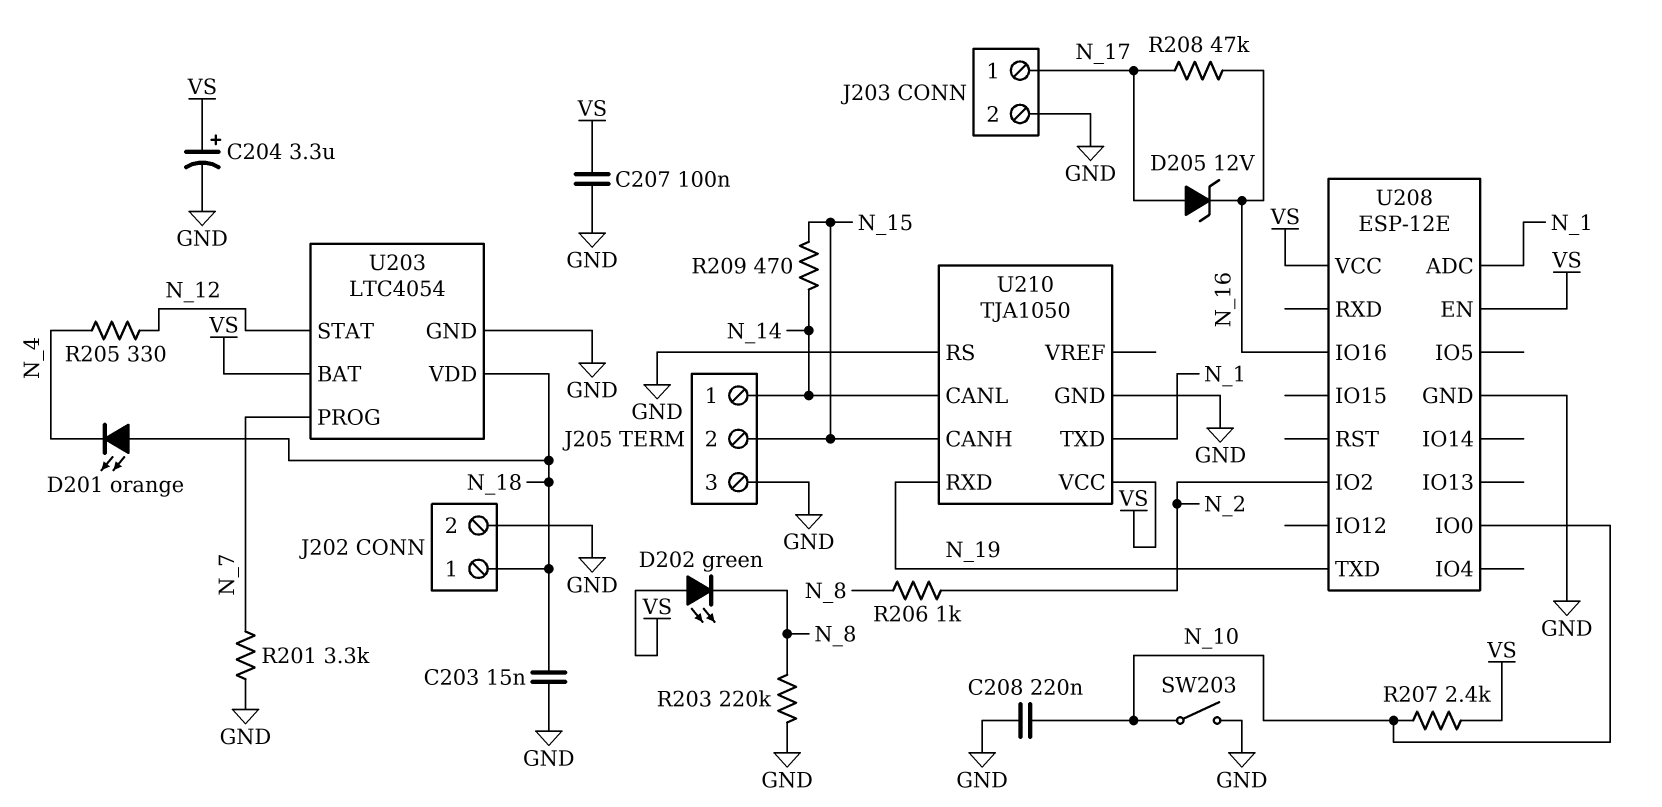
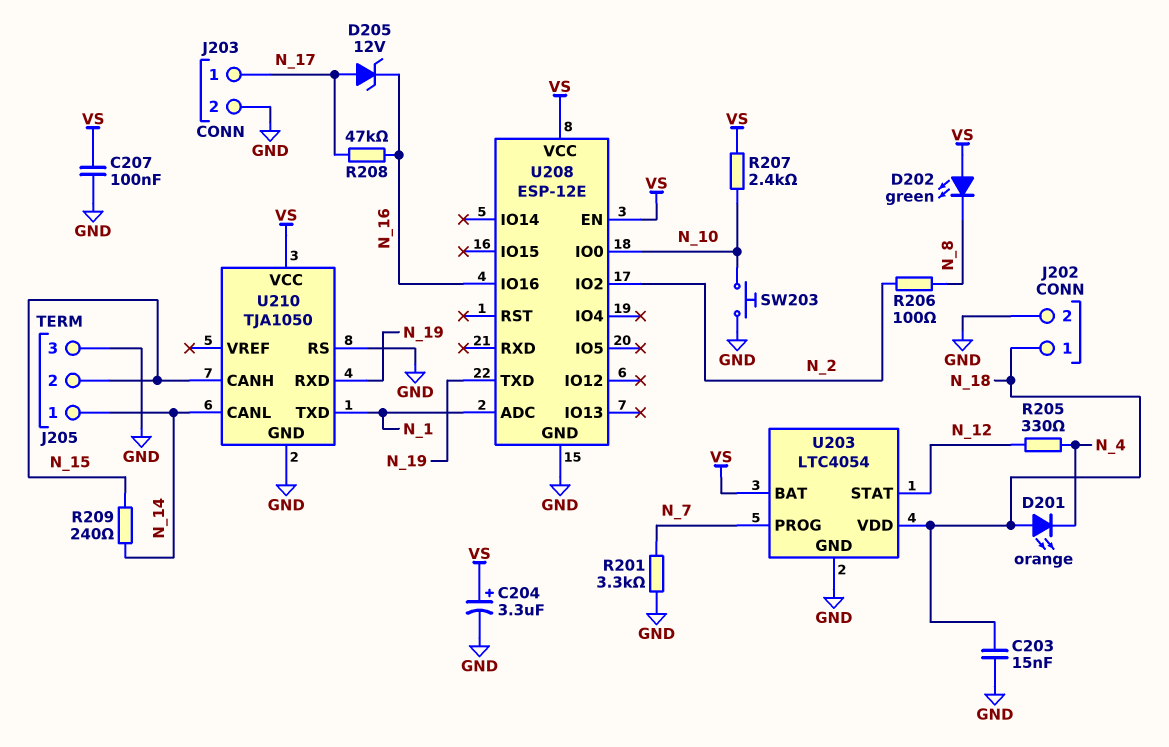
C208: 220nF (GND, N_10) -> none
R203: 220k (GND, N_8) -> none
R206: 1k (N_2, N_8) -> 100 (N_2, N_8)
R209: 470 (N_14, N_15) -> 240 (N_14, N_15)
SW203: switch (GND, N_10) -> button (GND, N_10)

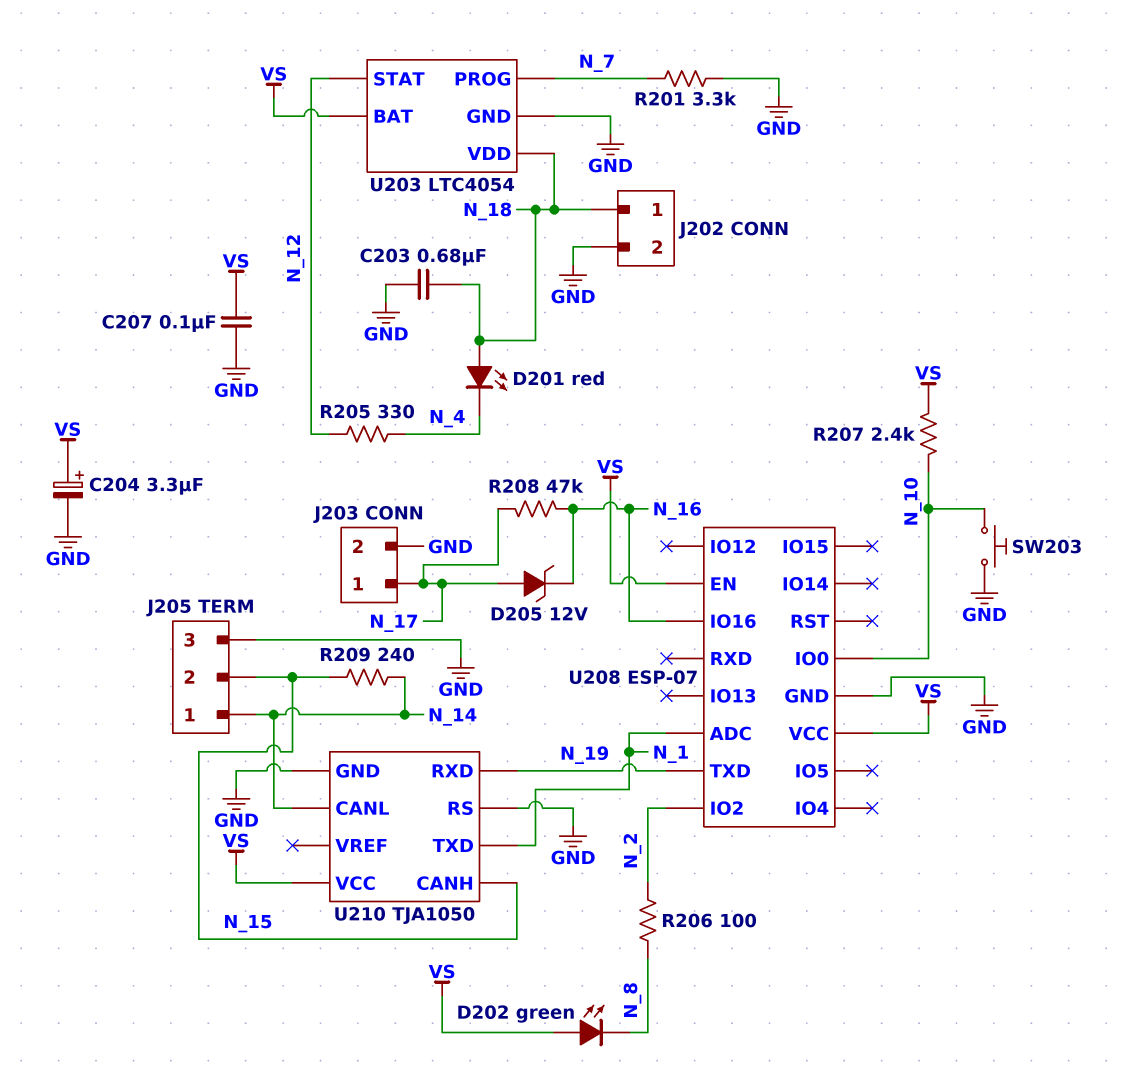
C203: 15nF (GND, N_18) -> 680nF (GND, N_18)
D201: LED orange (A N_18, K N_4) -> LED red (A N_18, K N_4)
U208: ESP-12E -> ESP-07

